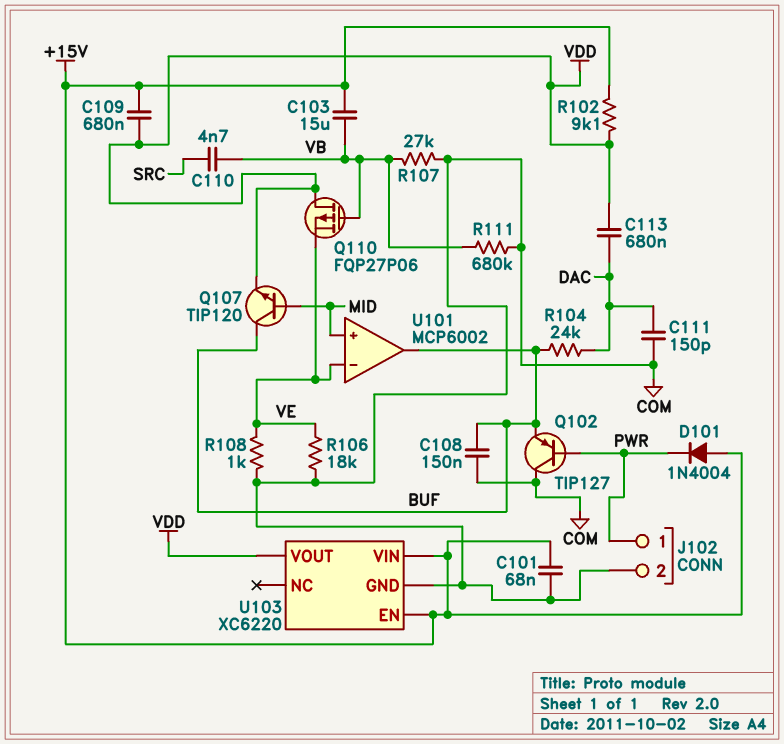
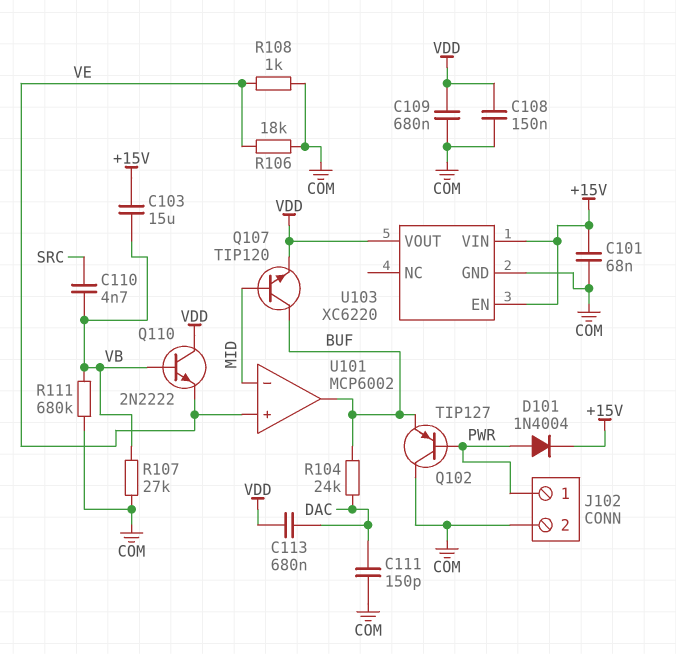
C108: 150nF (BUF, COM) -> 150nF (COM, VDD)
C109: 680nF (+15V, VDD) -> 680nF (COM, VDD)
D101: diode 1N4004 (A +15V, K PWR) -> diode 1N4004 (A PWR, K +15V)
Q110: PMOS FQP27P06 (G VB, D VDD, S VE) -> NPN 2N2222 (B VB, C VDD, E VE)
R102: 9.1k (+15V, VDD) -> none
U101 pin in+: MID -> VE
U101 pin in-: VE -> MID

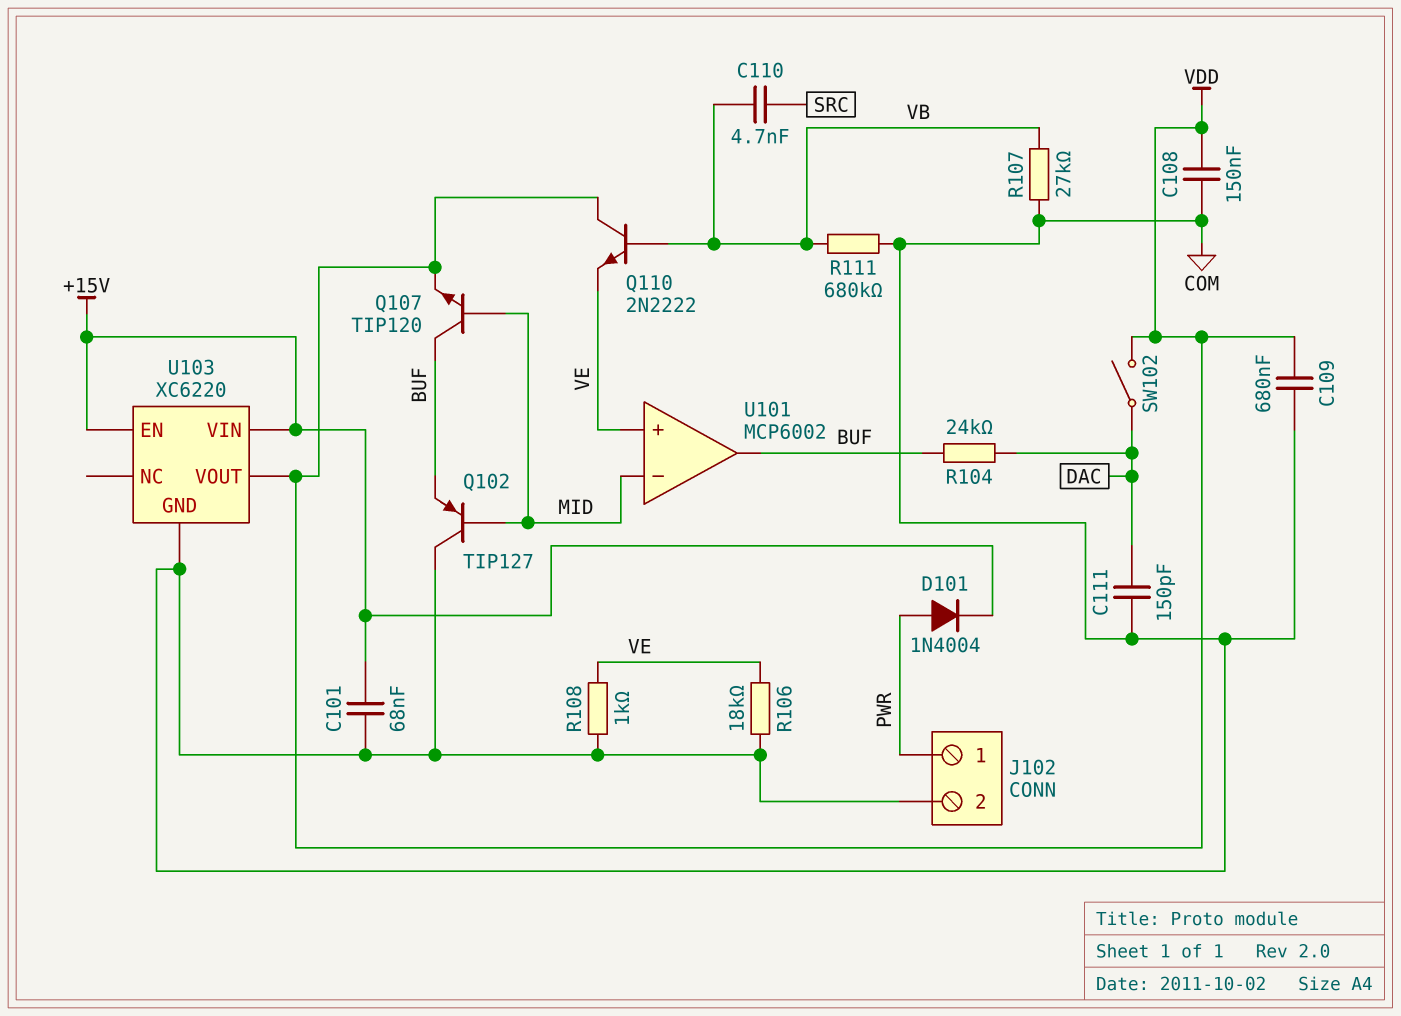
C103: 15uF (+15V, VB) -> none
C113: 680nF (DAC, VDD) -> none
Q102: PNP TIP127 (B PWR, C COM, E BUF) -> PNP TIP127 (B MID, C COM, E BUF)
SW102: none -> switch (DAC, VDD)

